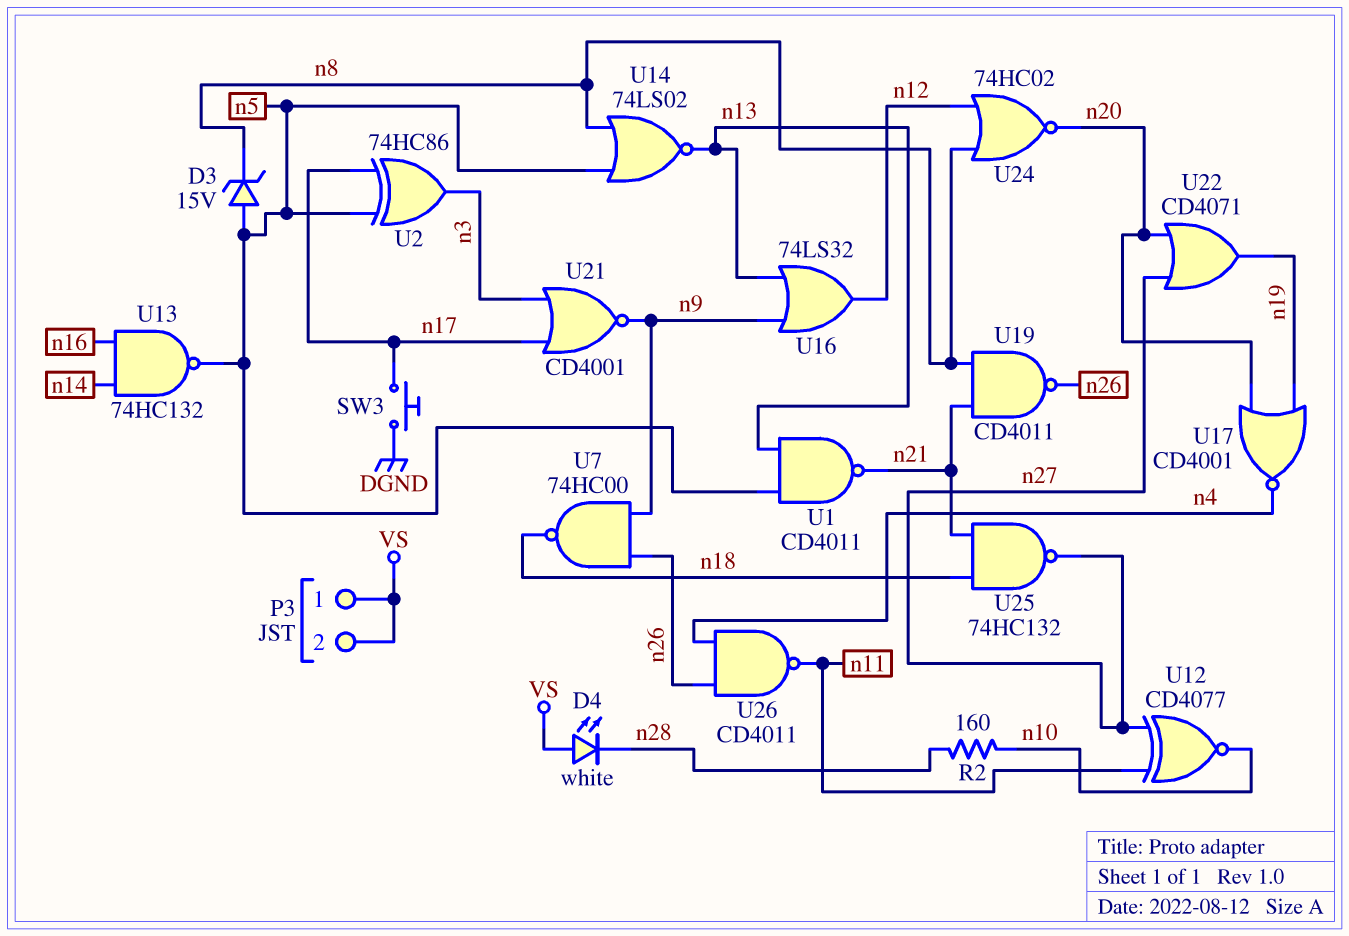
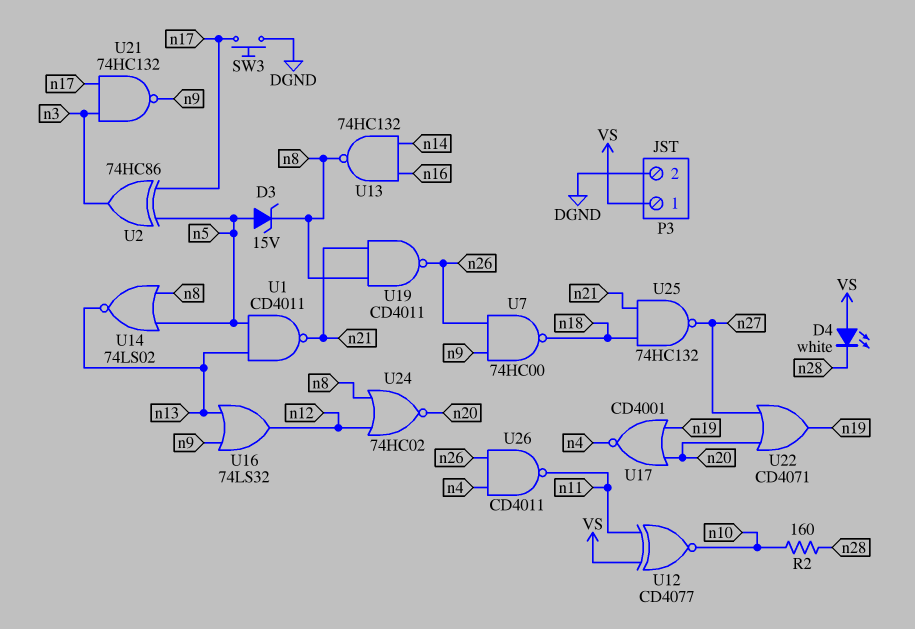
P3 pin 2: VS -> DGND
U12: XNOR CD4077 (in n11, in n27, out n10) -> XNOR CD4077 (in VS, in n11, out n10)
U13: NAND 74HC132 (in n14, in n16, out n5) -> NAND 74HC132 (in n14, in n16, out n8)
U21: NOR CD4001 (in n3, in n17, out n9) -> NAND 74HC132 (in n3, in n17, out n9)

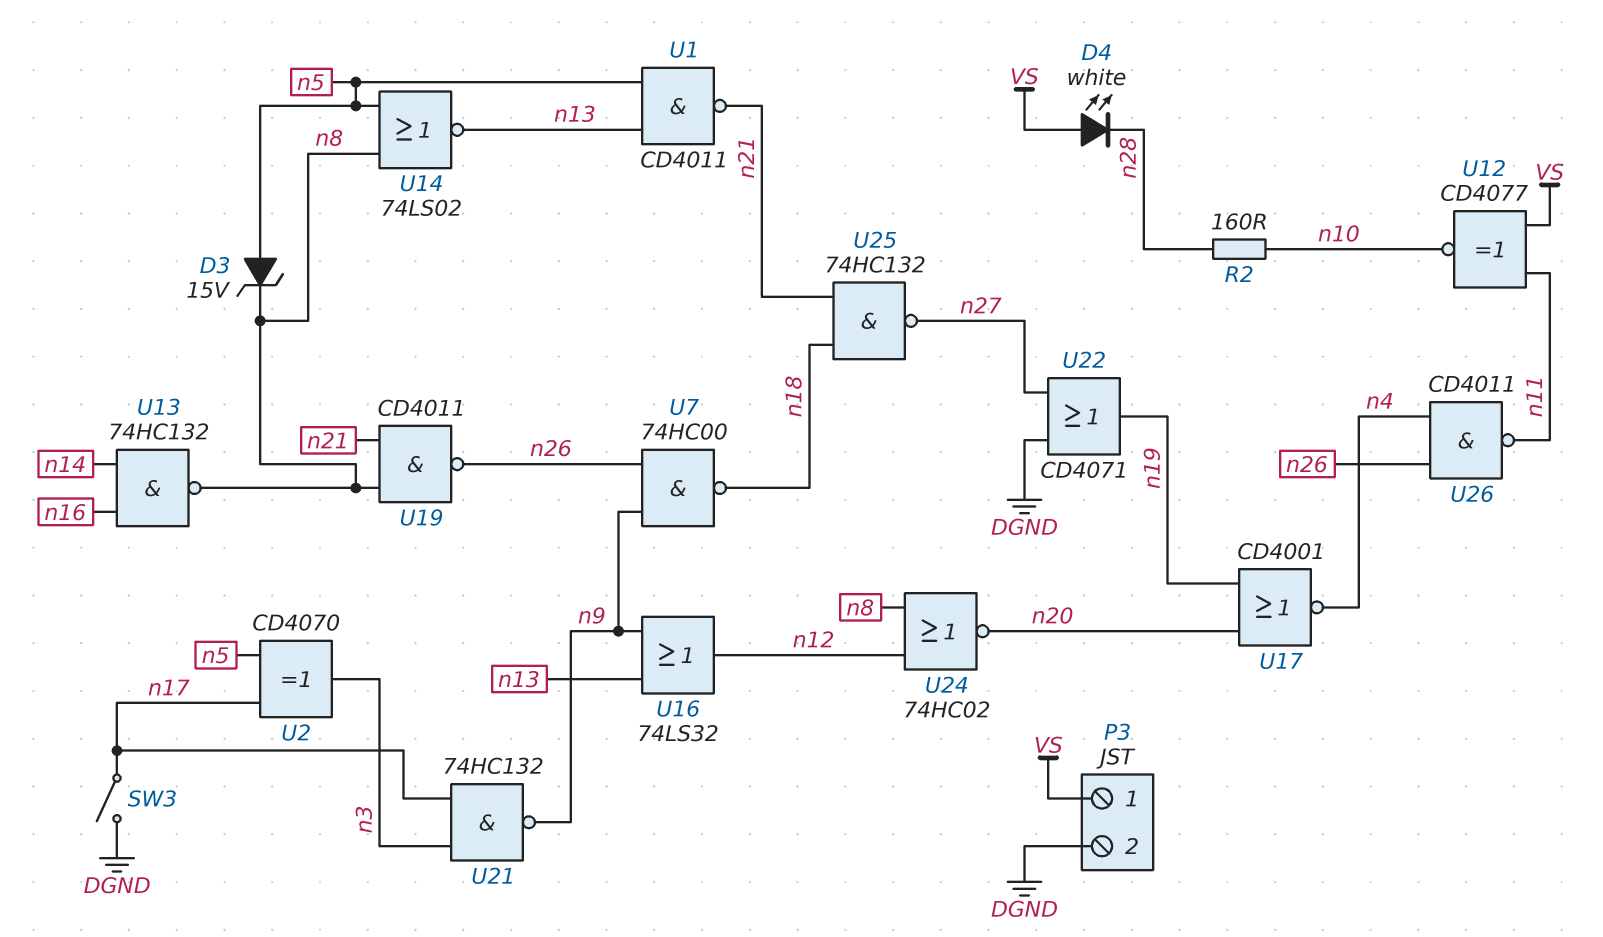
SW3: button (DGND, n17) -> switch (DGND, n17)
U2: XOR 74HC86 (in n5, in n17, out n3) -> XOR CD4070 (in n5, in n17, out n3)
U22: OR CD4071 (in n20, in n27, out n19) -> OR CD4071 (in DGND, in n27, out n19)

